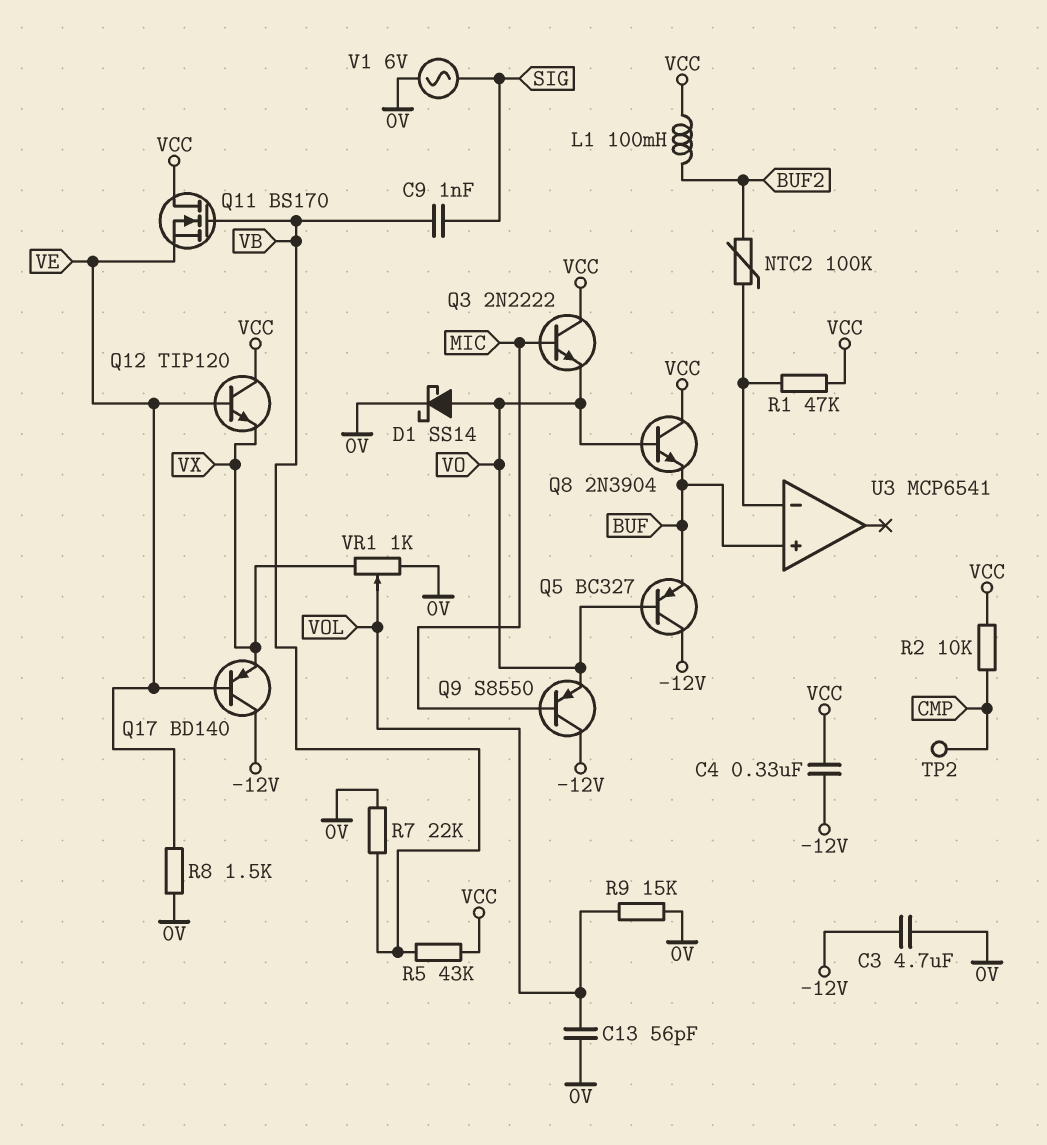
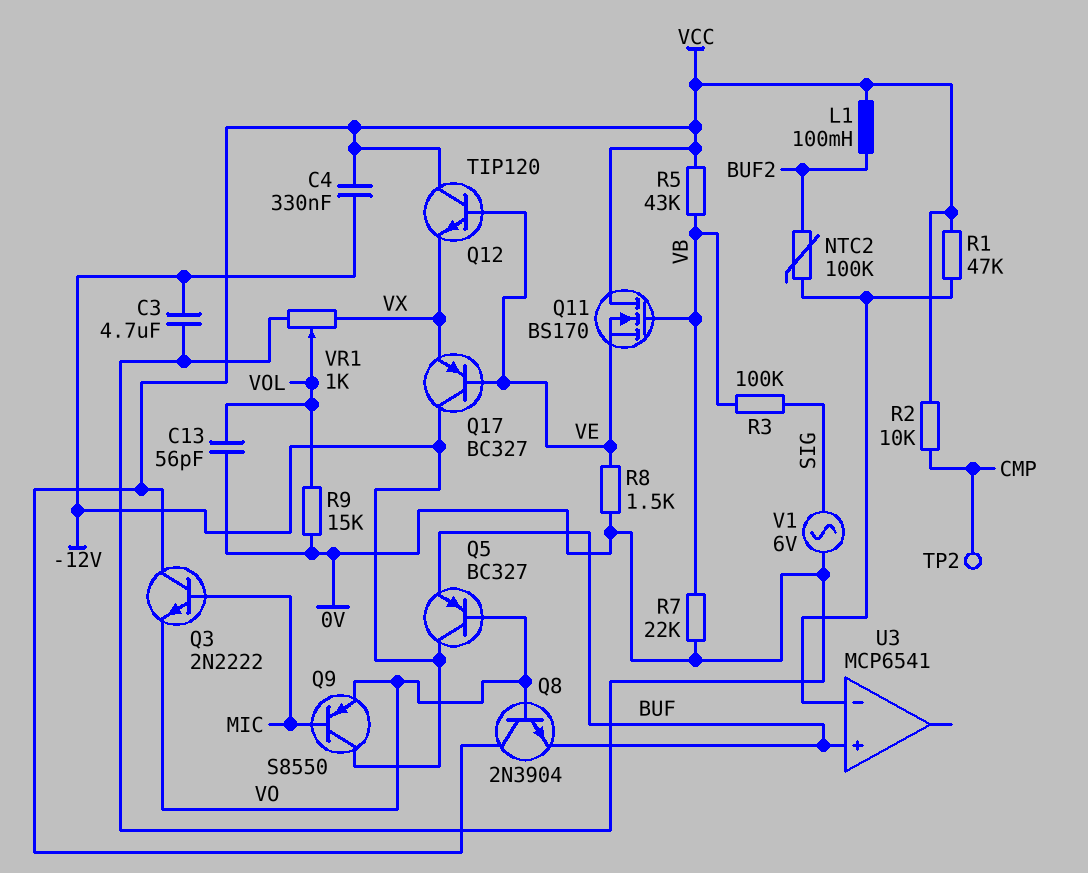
C9: 1nF (SIG, VB) -> none
D1: schottky SS14 (A VO, K 0V) -> none
Q17: PNP BD140 (B VE, C -12V, E VX) -> PNP BC327 (B VE, C -12V, E VX)
R3: none -> 100k (SIG, VB)

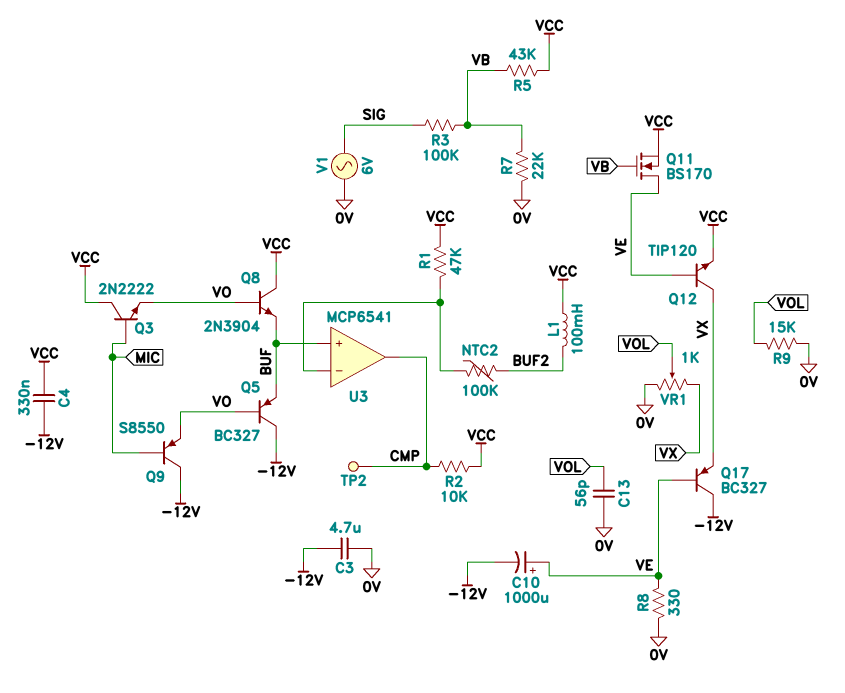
C10: none -> 1000uF (plus VE, minus -12V)
Q11: NMOS BS170 (G VB, D VCC, S VE) -> NMOS BS170 (G VB, D VE, S VCC)
Q12: NPN TIP120 (B VE, C VCC, E VX) -> NPN TIP120 (B VE, C VX, E VCC)
R8: 1.5k (0V, VE) -> 330 (0V, VE)
U3 pin out: none -> CMP

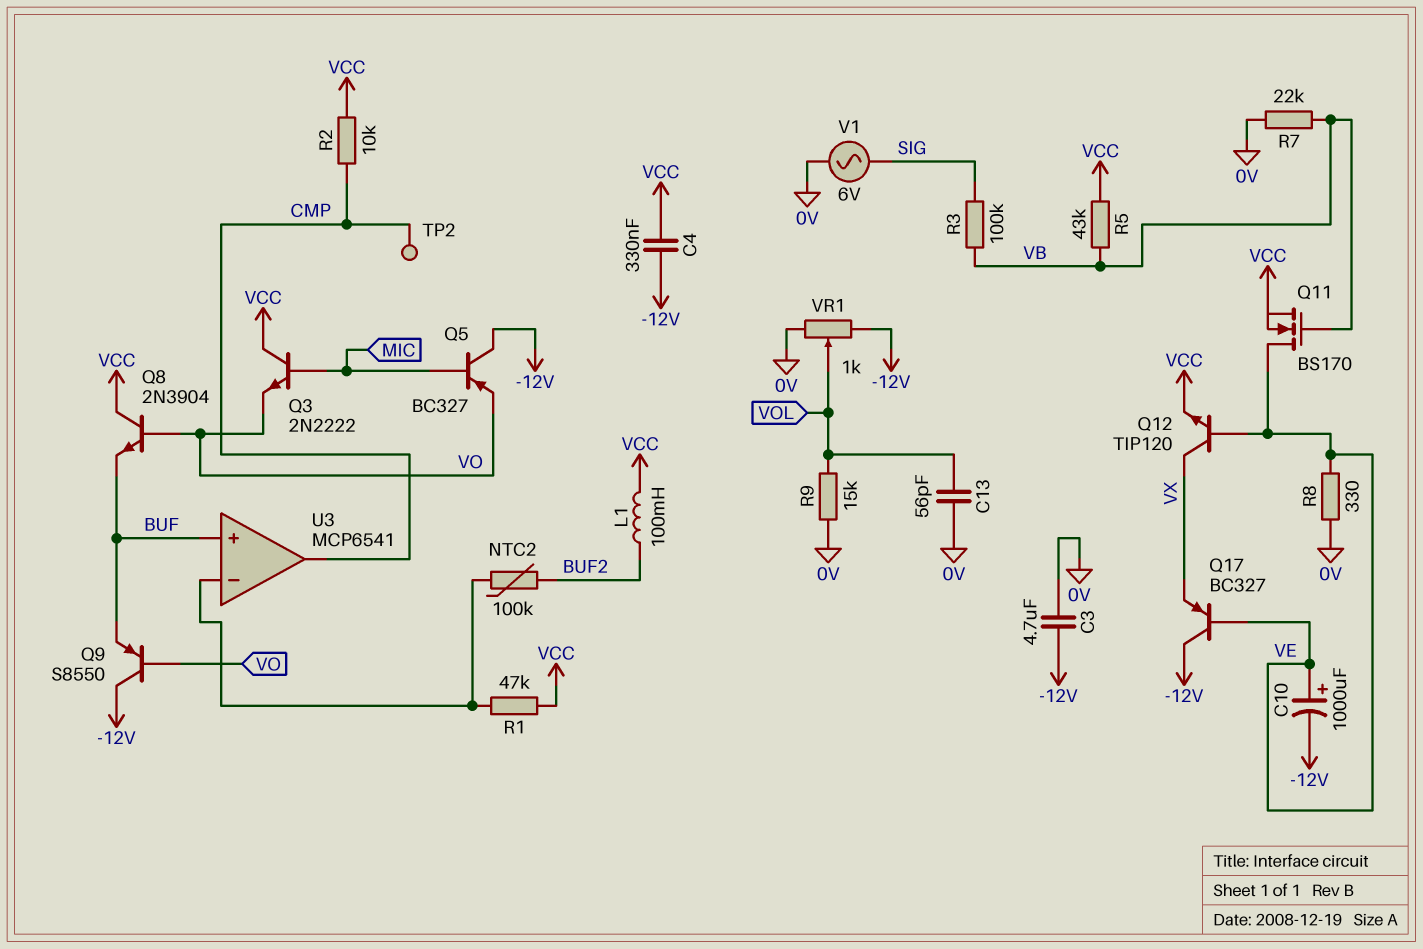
Q5: PNP BC327 (B VO, C -12V, E BUF) -> PNP BC327 (B MIC, C -12V, E VO)
Q9: PNP S8550 (B MIC, C -12V, E VO) -> PNP S8550 (B VO, C -12V, E BUF)
VR1: 1k (0V, VX, wiper VOL) -> 1k (-12V, 0V, wiper VOL)

